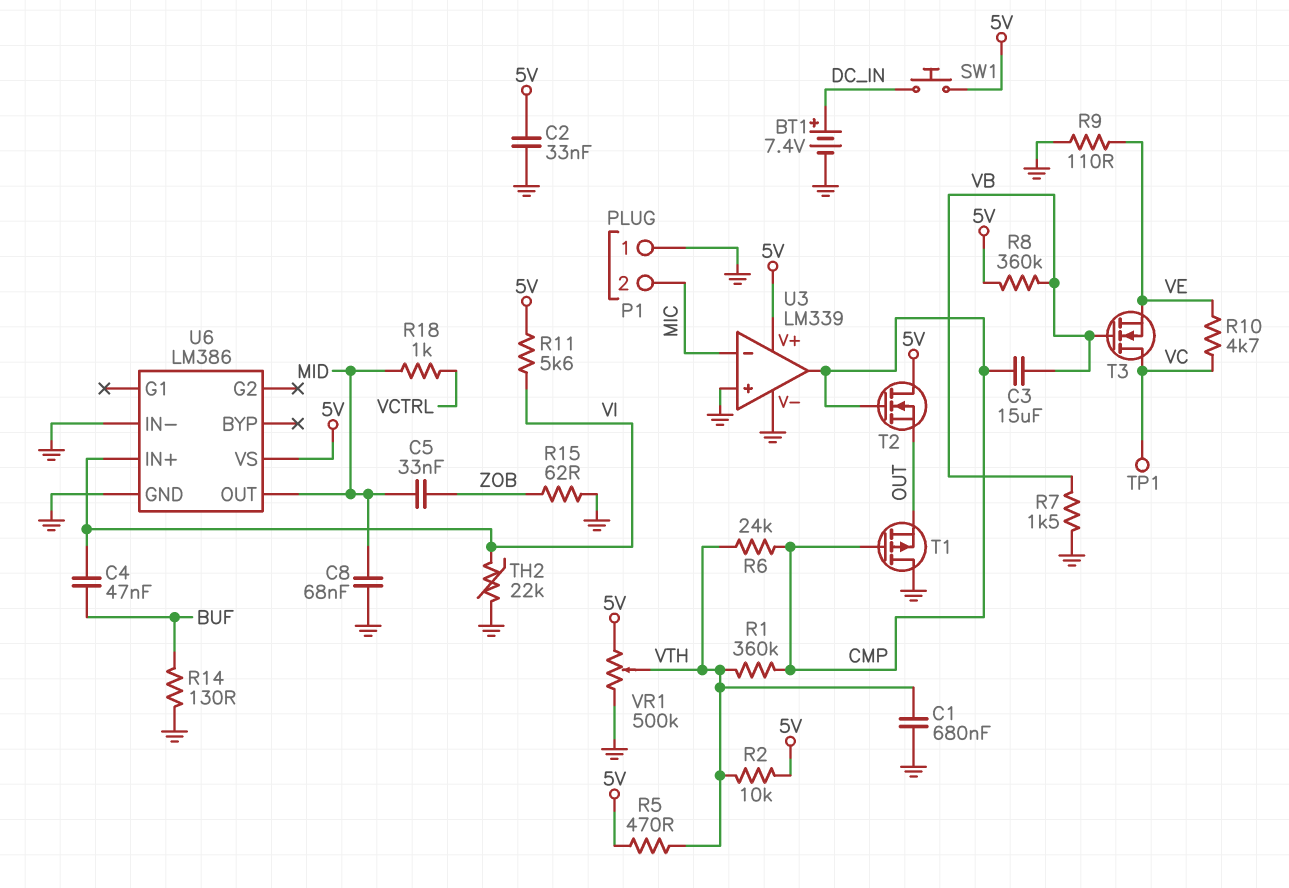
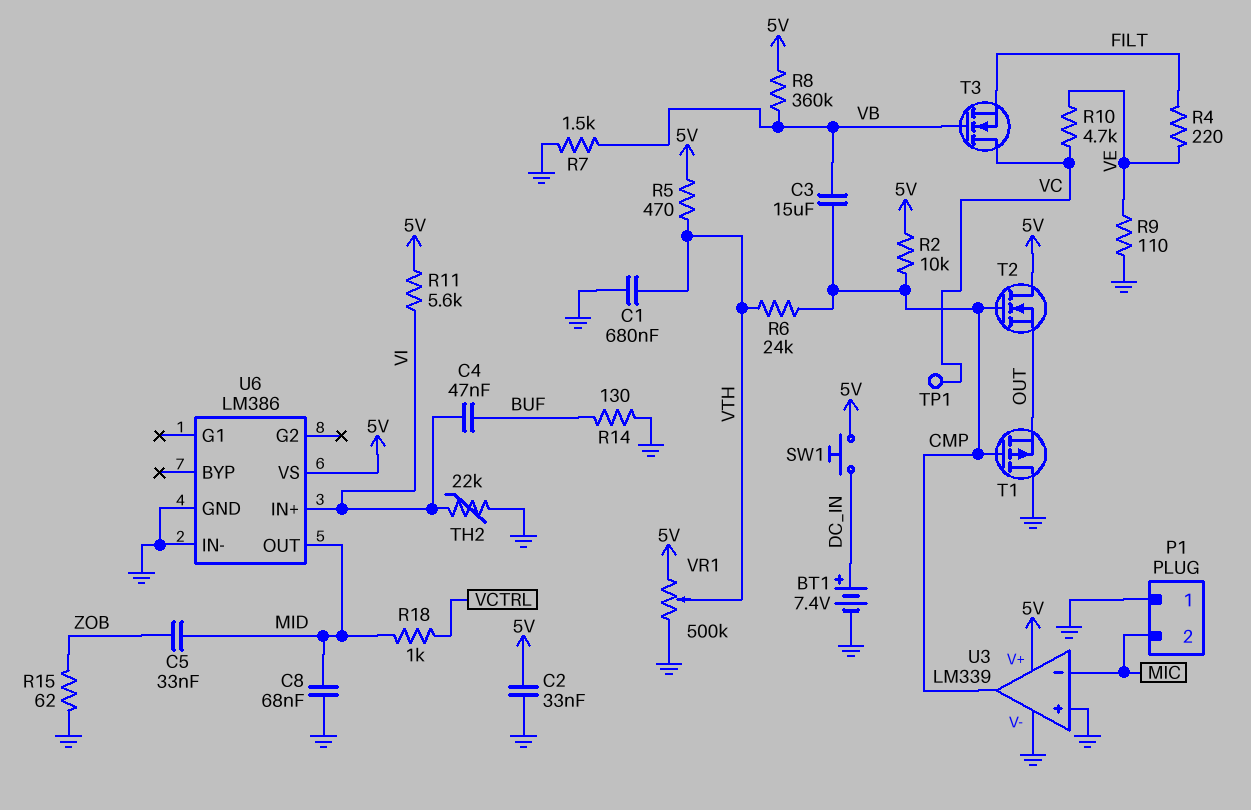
R1: 360k (CMP, VTH) -> none
R2: 10k (5V, VTH) -> 10k (5V, CMP)
R4: none -> 220 (FILT, VE)
T3: NMOS (G VB, D VC, S VE) -> NMOS (G VB, D VC, S FILT)

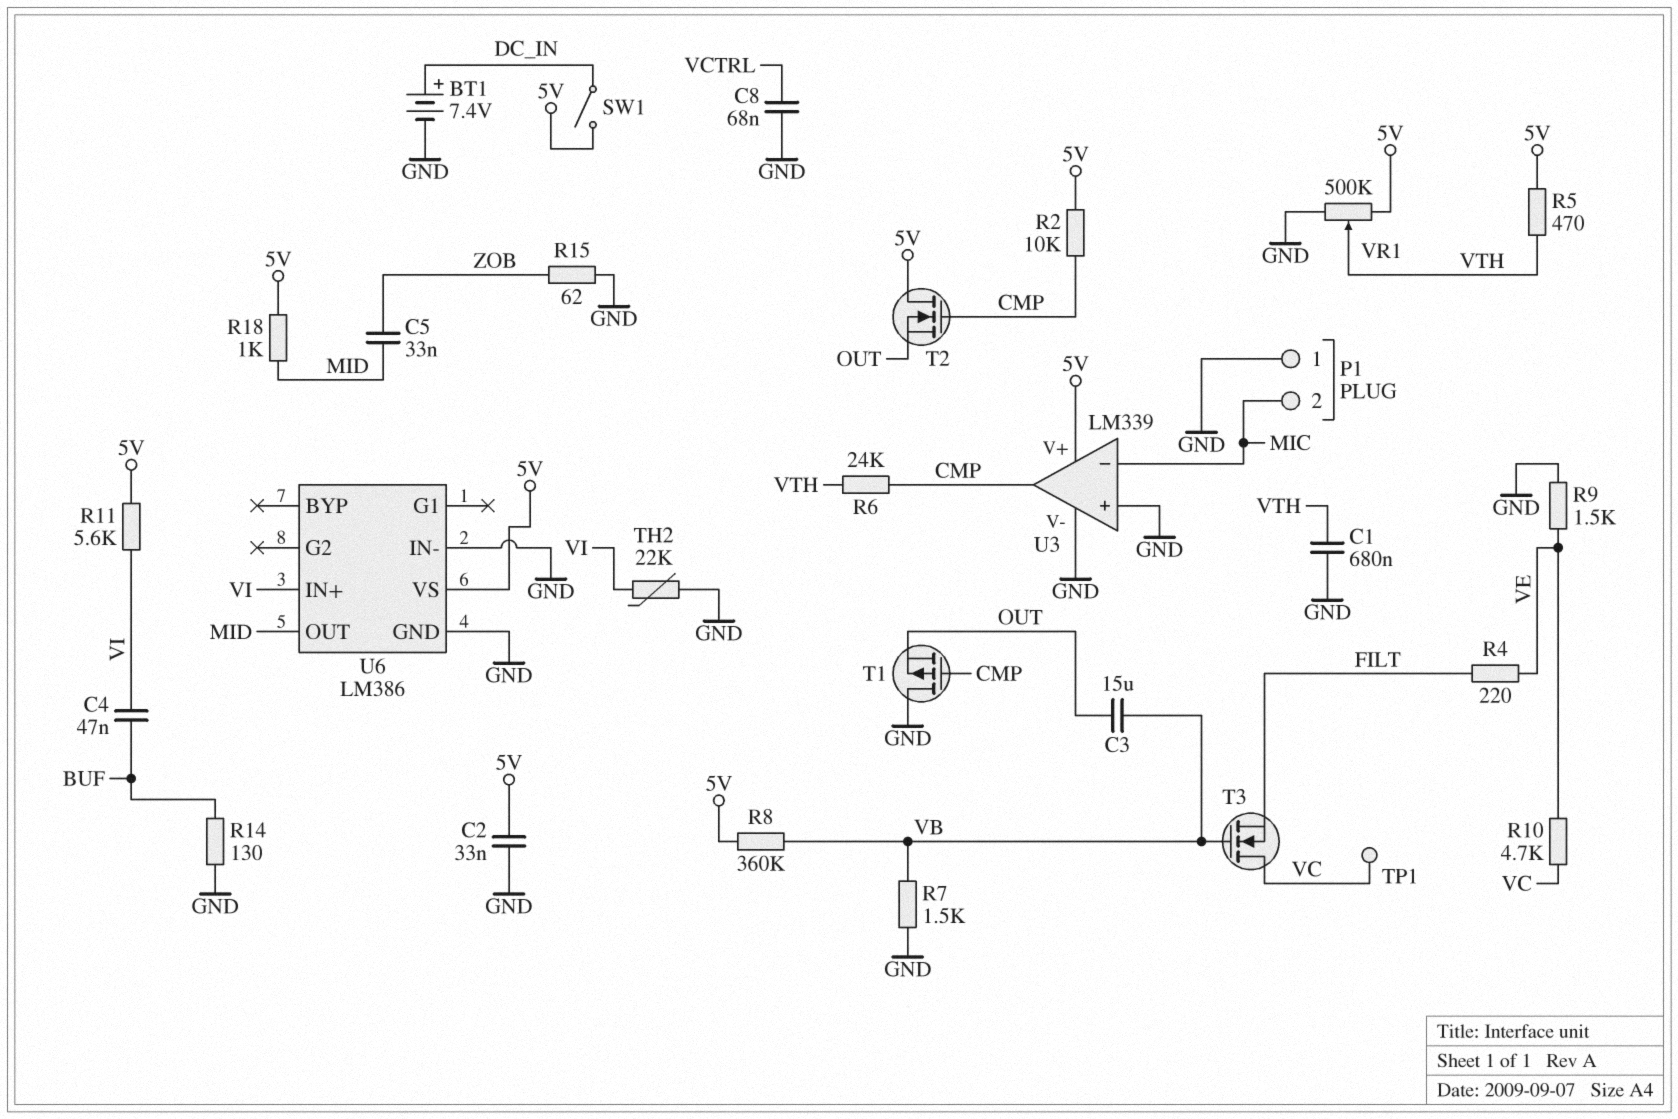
C3: 15uF (CMP, VB) -> 15uF (OUT, VB)
C8: 68nF (GND, MID) -> 68nF (GND, VCTRL)
R9: 110 (GND, VE) -> 1.5k (GND, VE)
R18: 1k (MID, VCTRL) -> 1k (5V, MID)
SW1: button (5V, DC_IN) -> switch (5V, DC_IN)

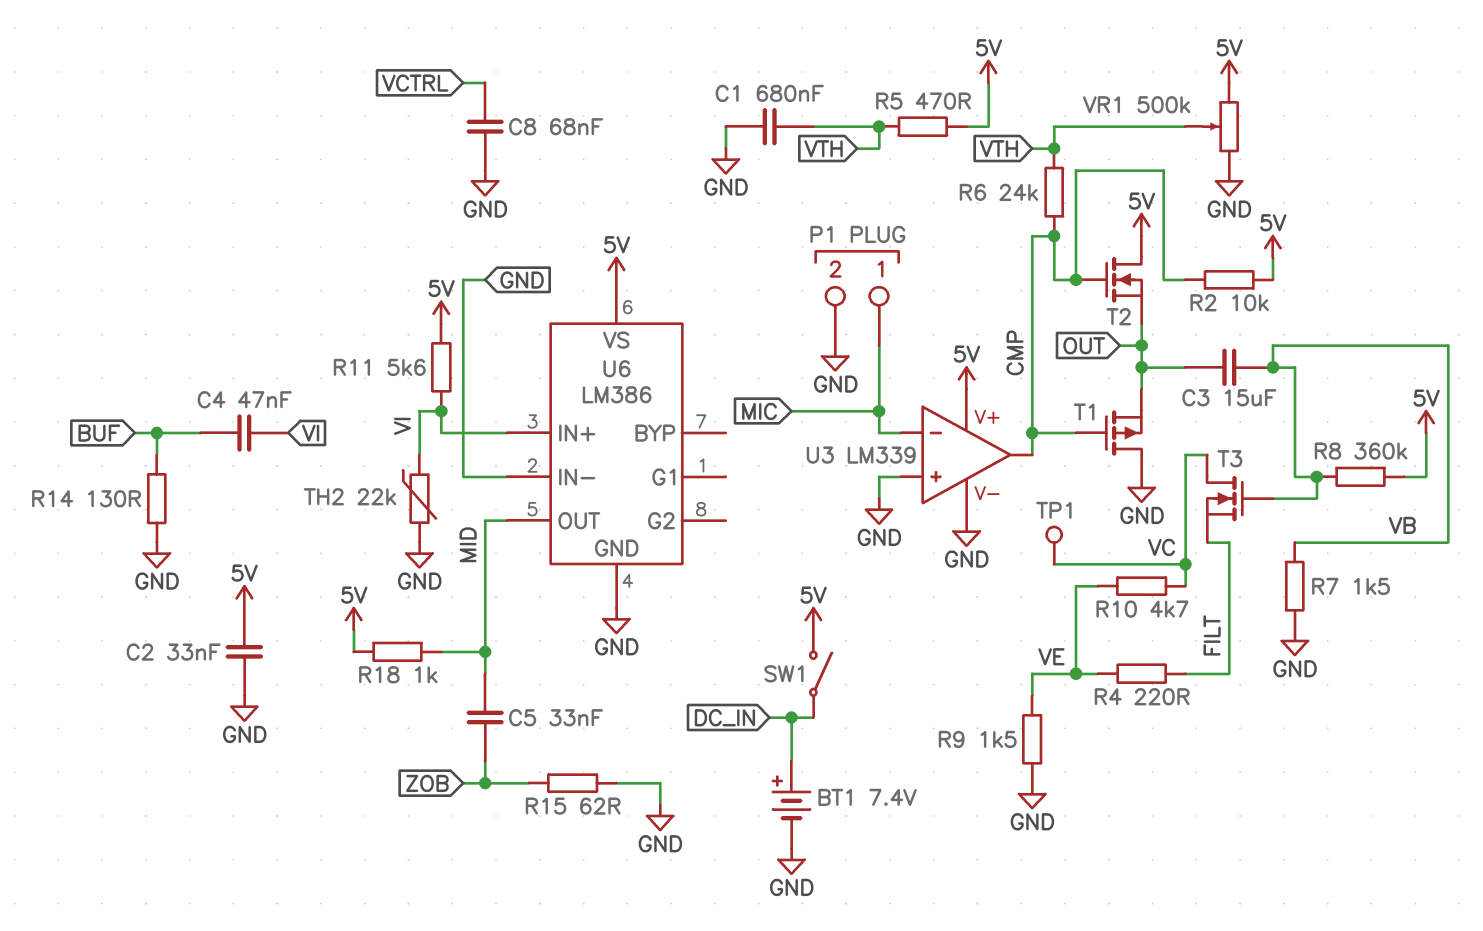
P1 pin 1: GND -> MIC
P1 pin 2: MIC -> GND

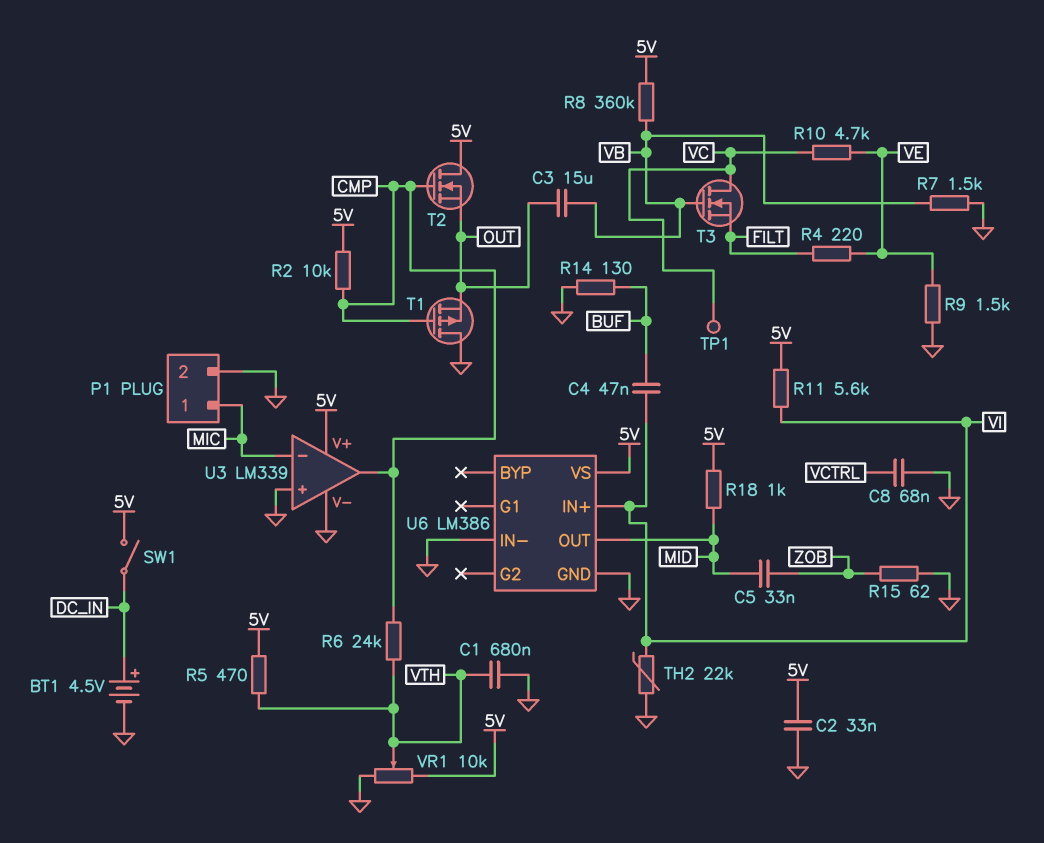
BT1: 7.4V (plus DC_IN, minus GND) -> 4.5V (plus DC_IN, minus GND)
VR1: 500k (5V, GND, wiper VTH) -> 10k (5V, GND, wiper VTH)

